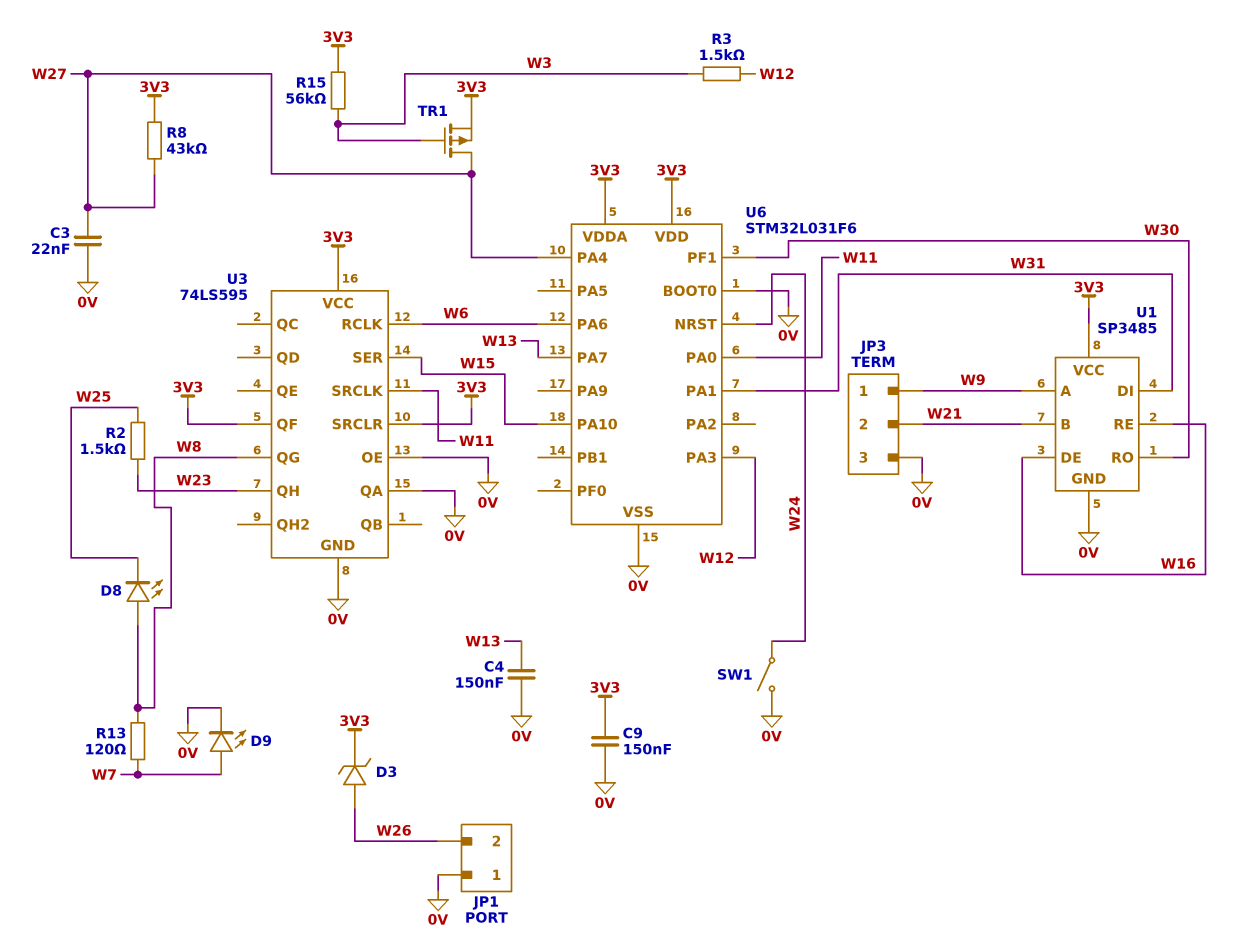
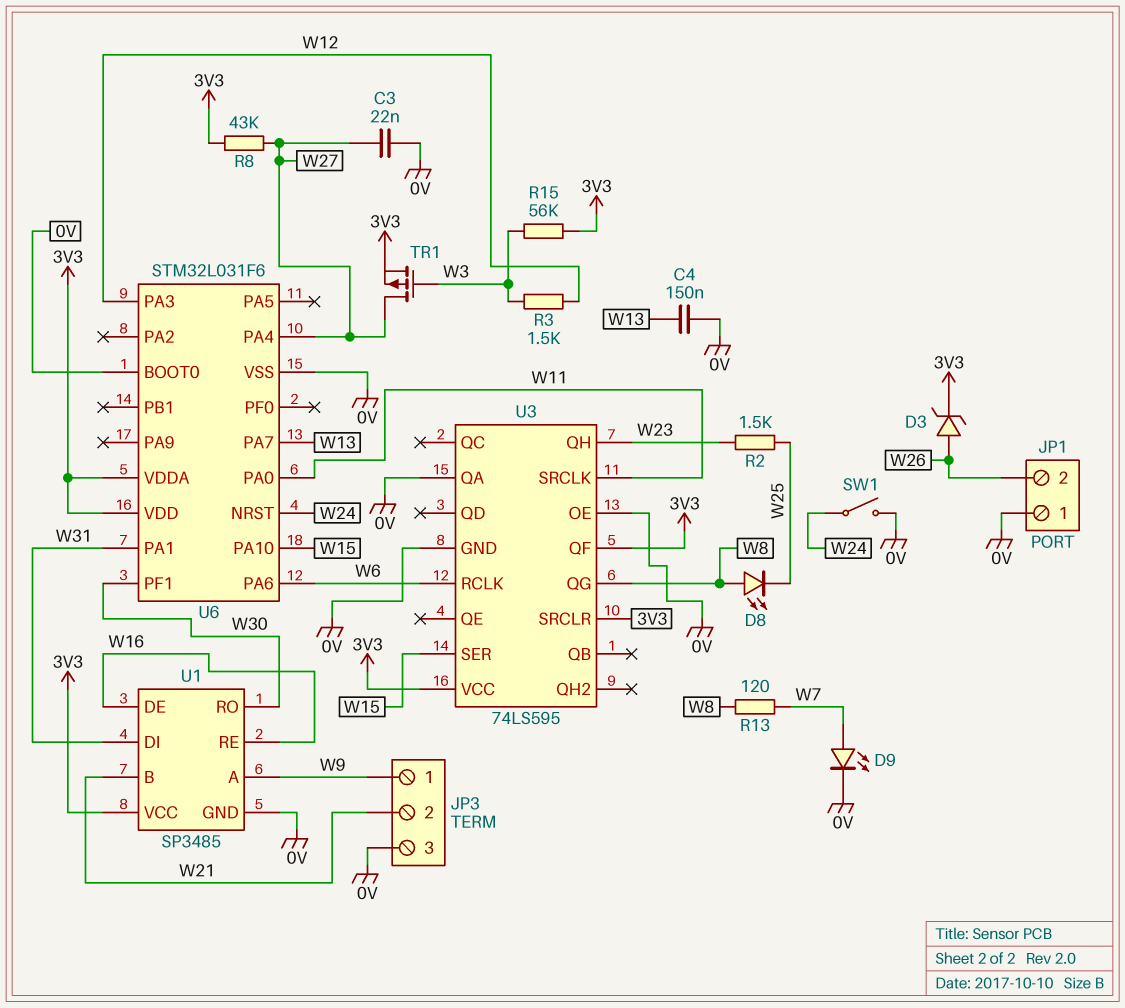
C9: 150nF (0V, 3V3) -> none

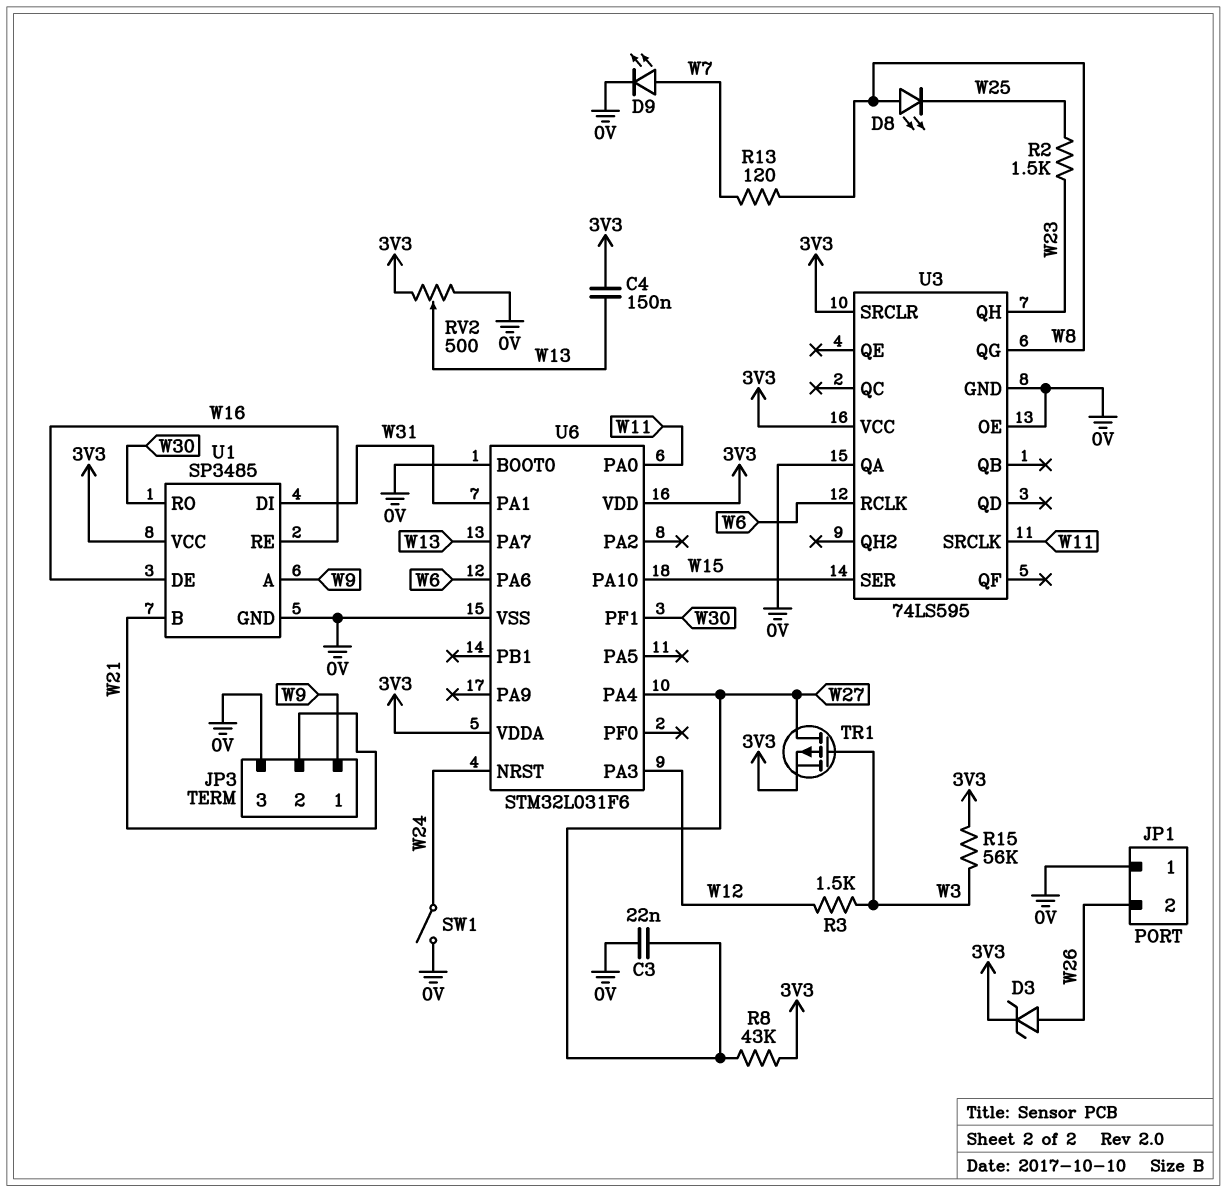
C4: 150nF (0V, W13) -> 150nF (3V3, W13)
RV2: none -> 500 (0V, 3V3, wiper W13)
U3 pin QF: 3V3 -> none

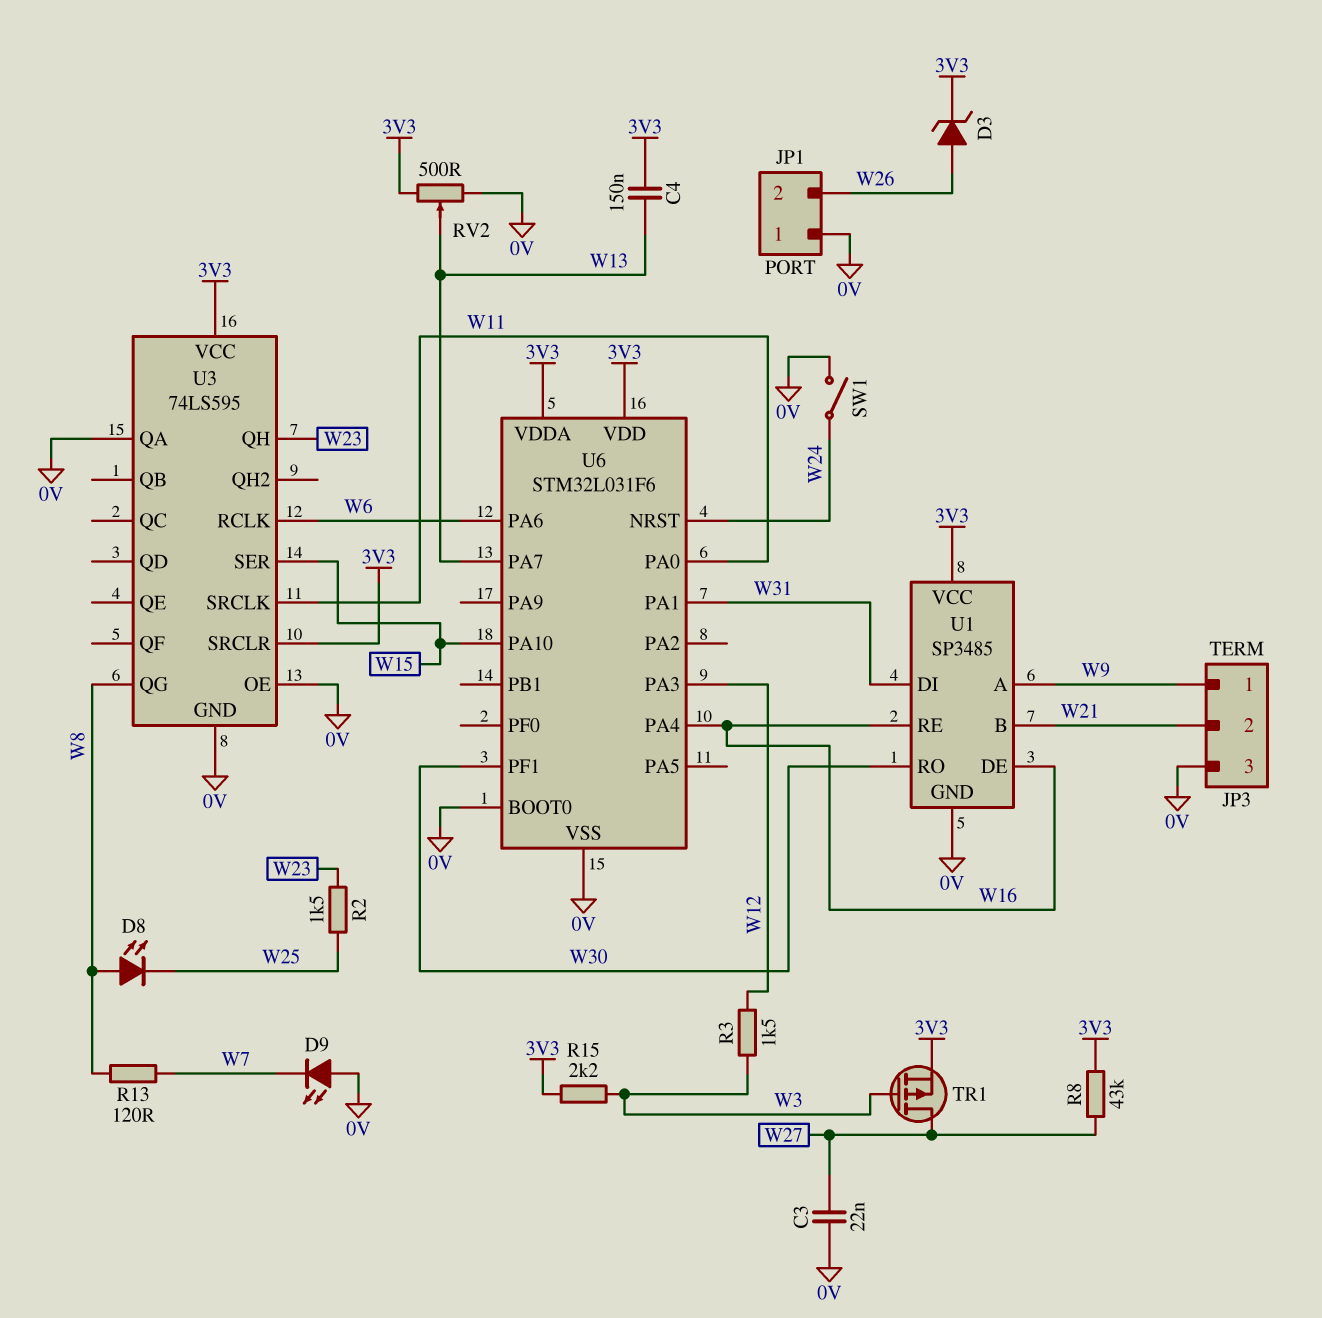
D9: LED (A W7, K 0V) -> LED (A 0V, K W7)
R15: 56k (3V3, W3) -> 2.2k (3V3, W3)
U6 pin PA4: W27 -> W16

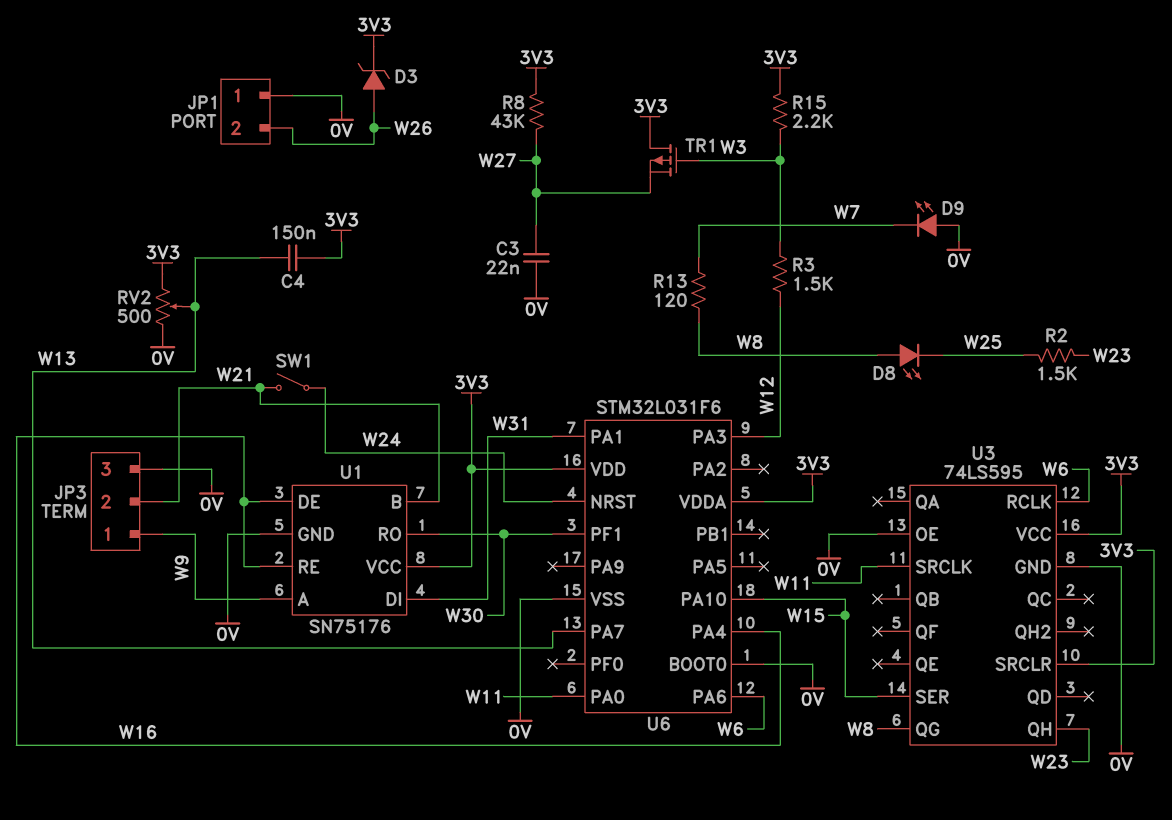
SW1: switch (0V, W24) -> switch (W21, W24)
TR1: PMOS (G W3, D W27, S 3V3) -> PMOS (G W3, D 3V3, S W27)
U1: SP3485 -> SN75176
U3 pin QA: 0V -> none

